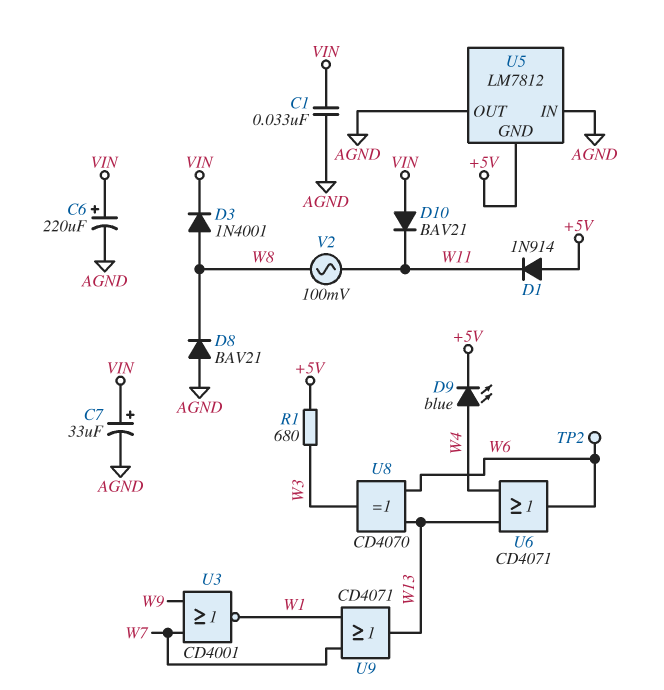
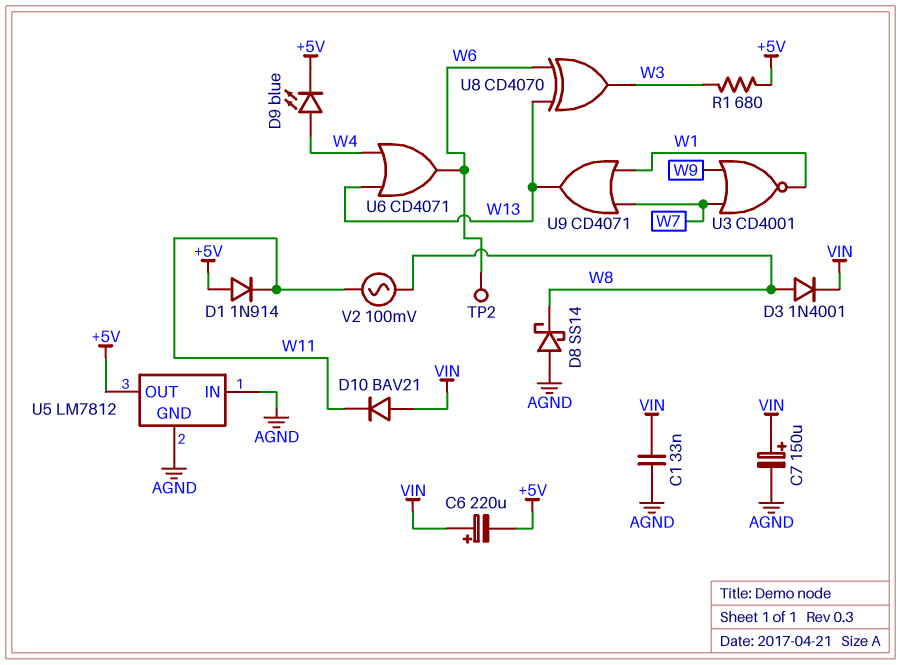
C6: 220uF (plus VIN, minus AGND) -> 220uF (plus VIN, minus +5V)
C7: 33uF (plus VIN, minus AGND) -> 150uF (plus VIN, minus AGND)
D8: diode BAV21 (A AGND, K W8) -> schottky SS14 (A AGND, K W8)
U5 pin GND: +5V -> AGND
U5 pin OUT: AGND -> +5V

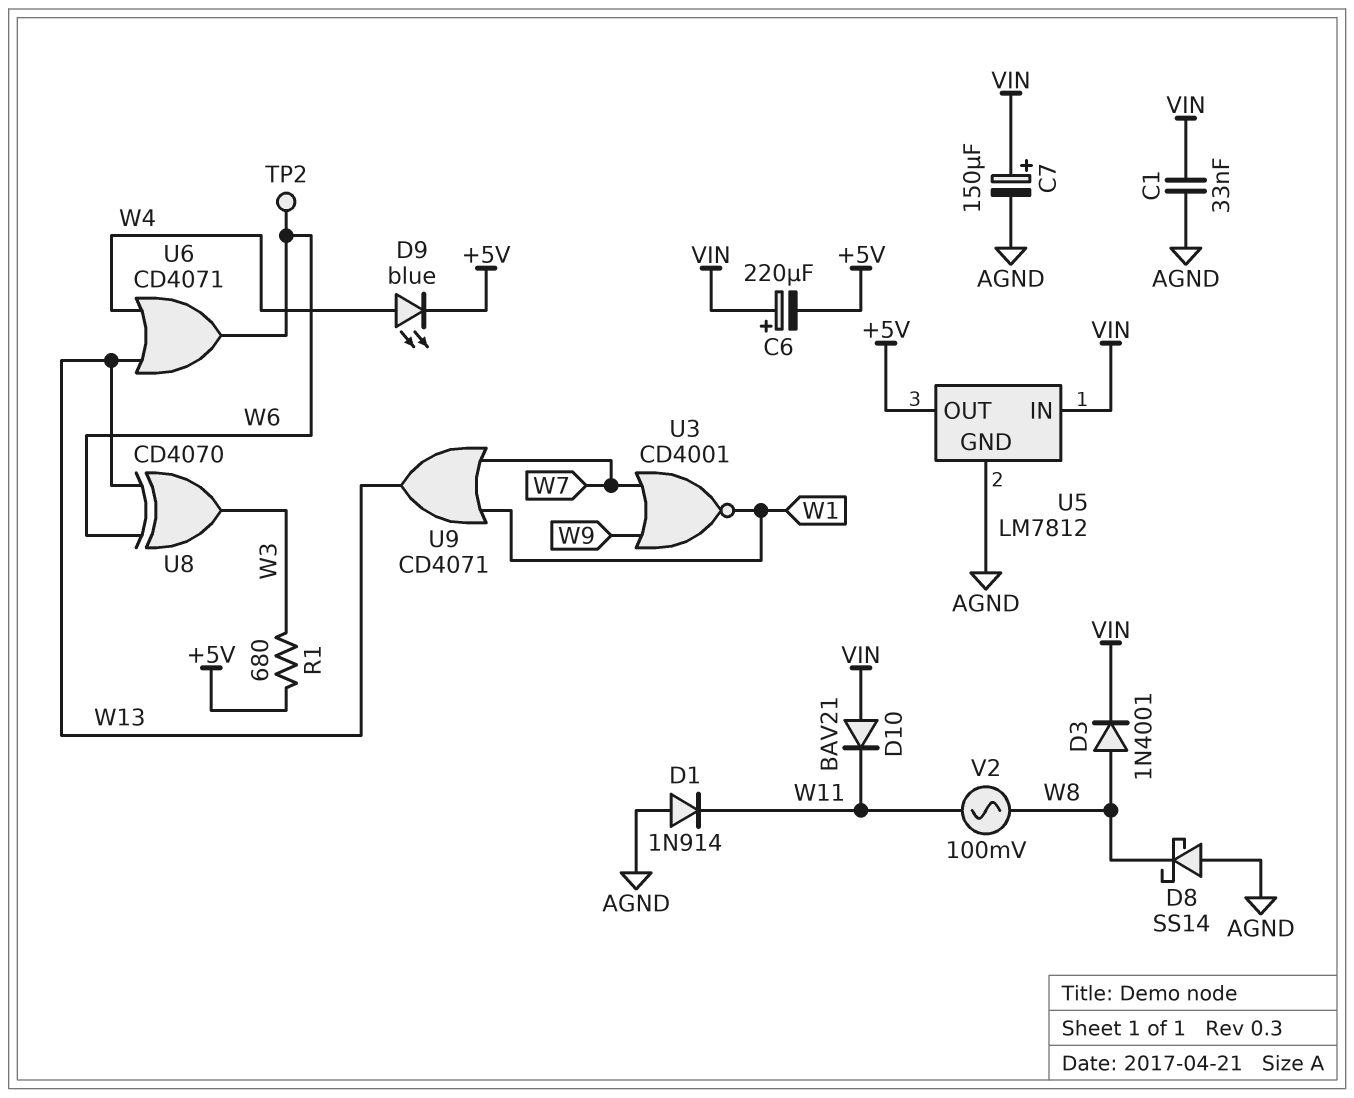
D1: diode 1N914 (A +5V, K W11) -> diode 1N914 (A AGND, K W11)
U5 pin IN: AGND -> VIN

